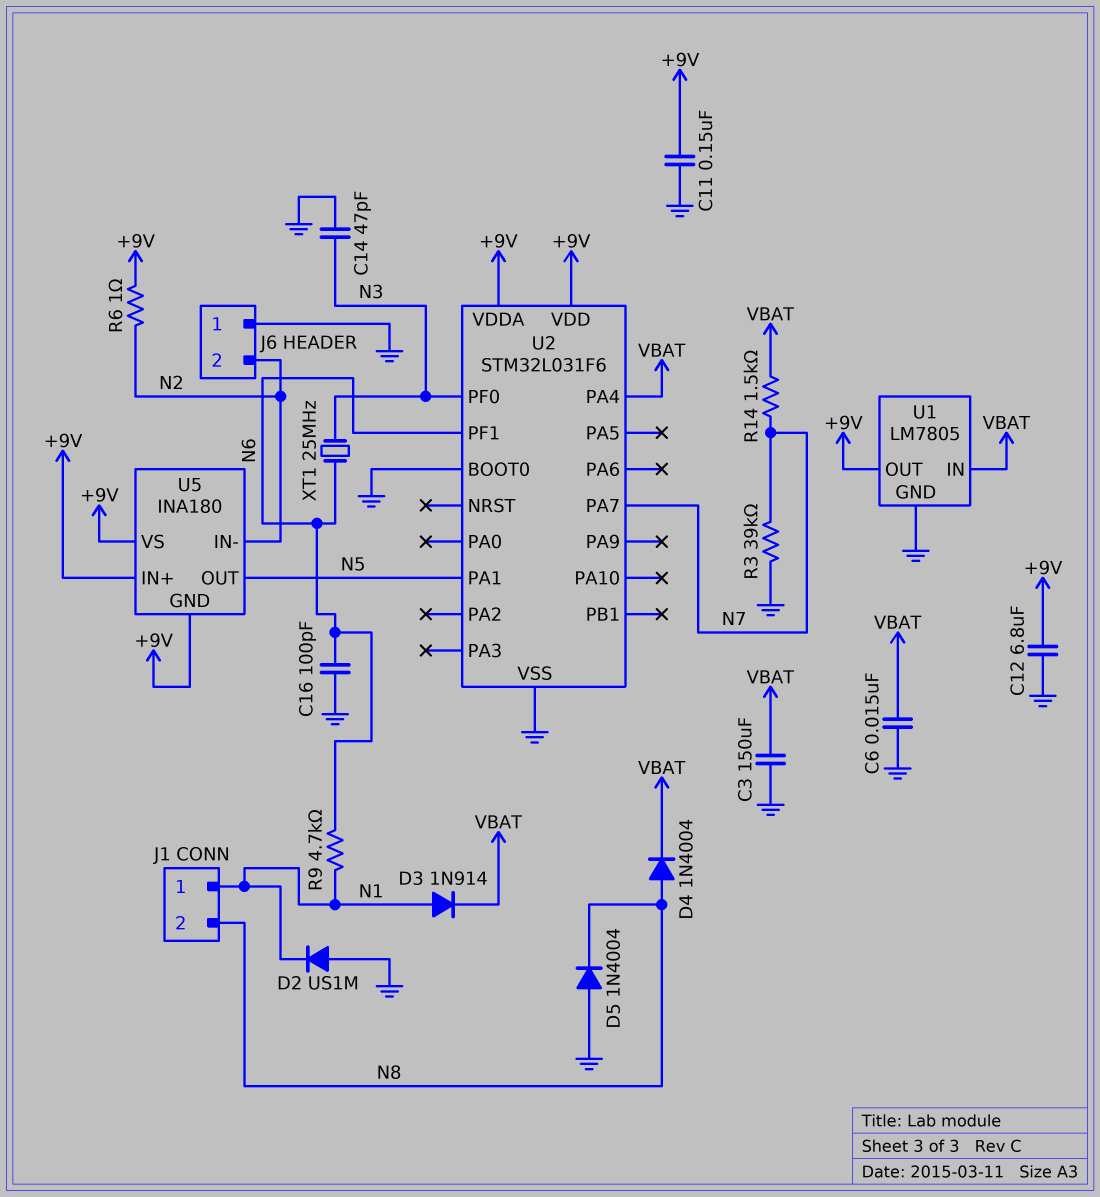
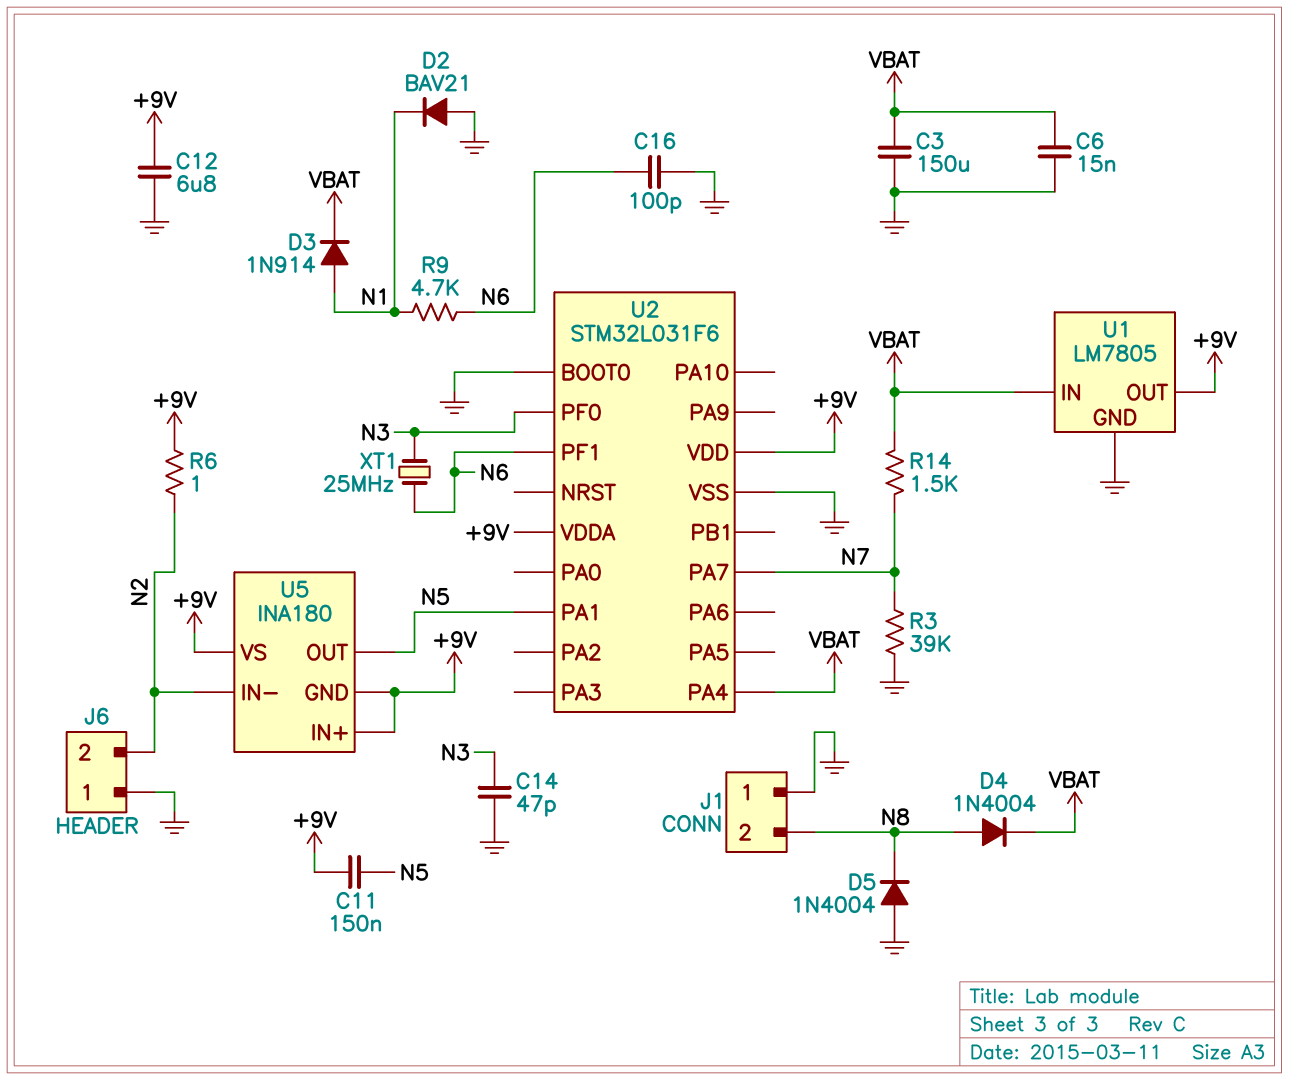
C11: 150nF (+9V, GND) -> 150nF (+9V, N5)
D2: diode US1M (A GND, K N1) -> diode BAV21 (A GND, K N1)
J1 pin 1: N1 -> GND

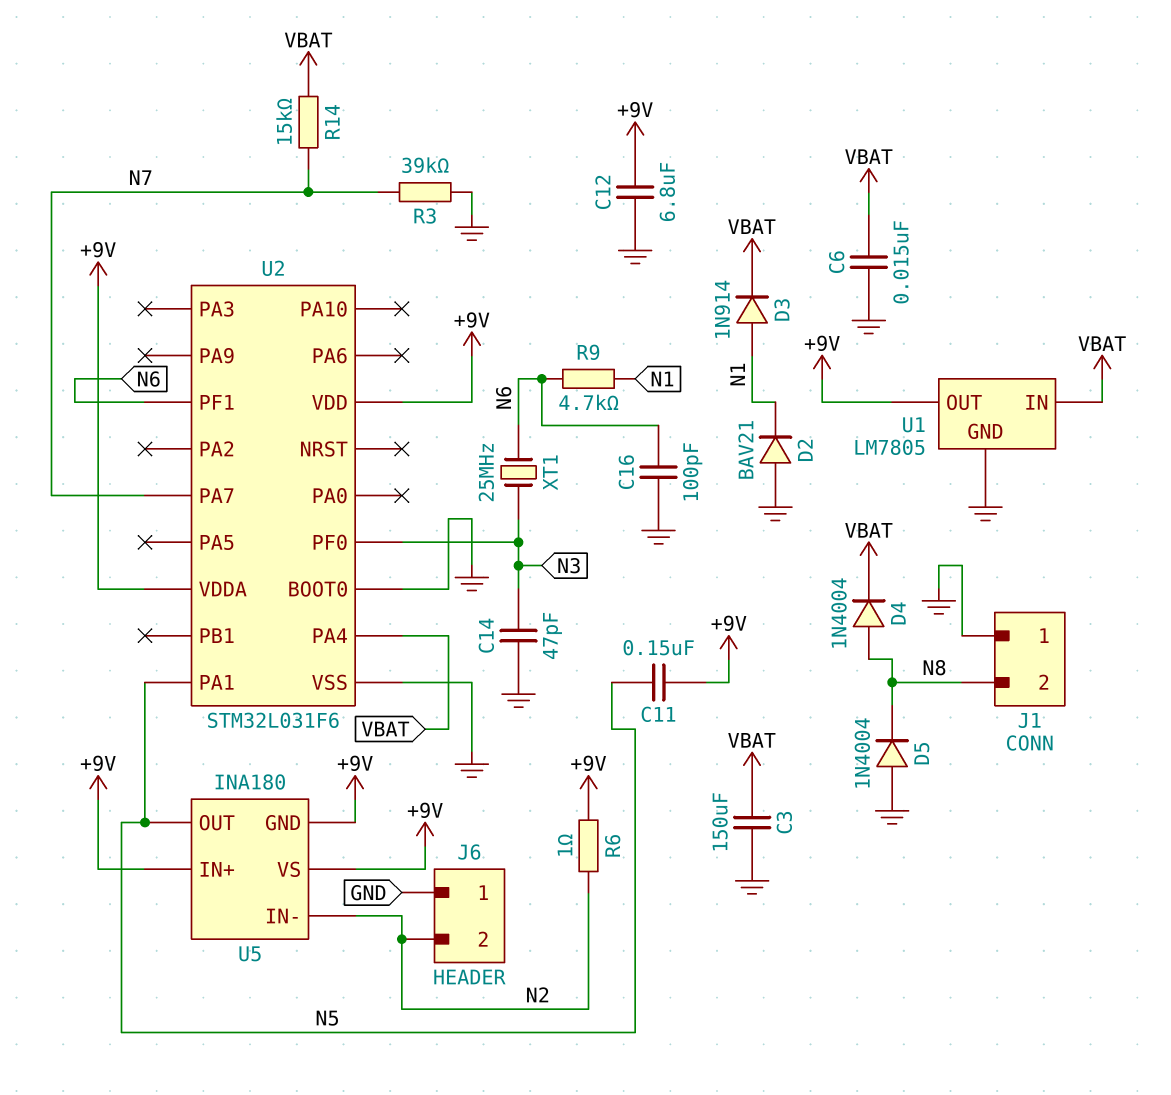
R14: 1.5k (N7, VBAT) -> 15k (N7, VBAT)

